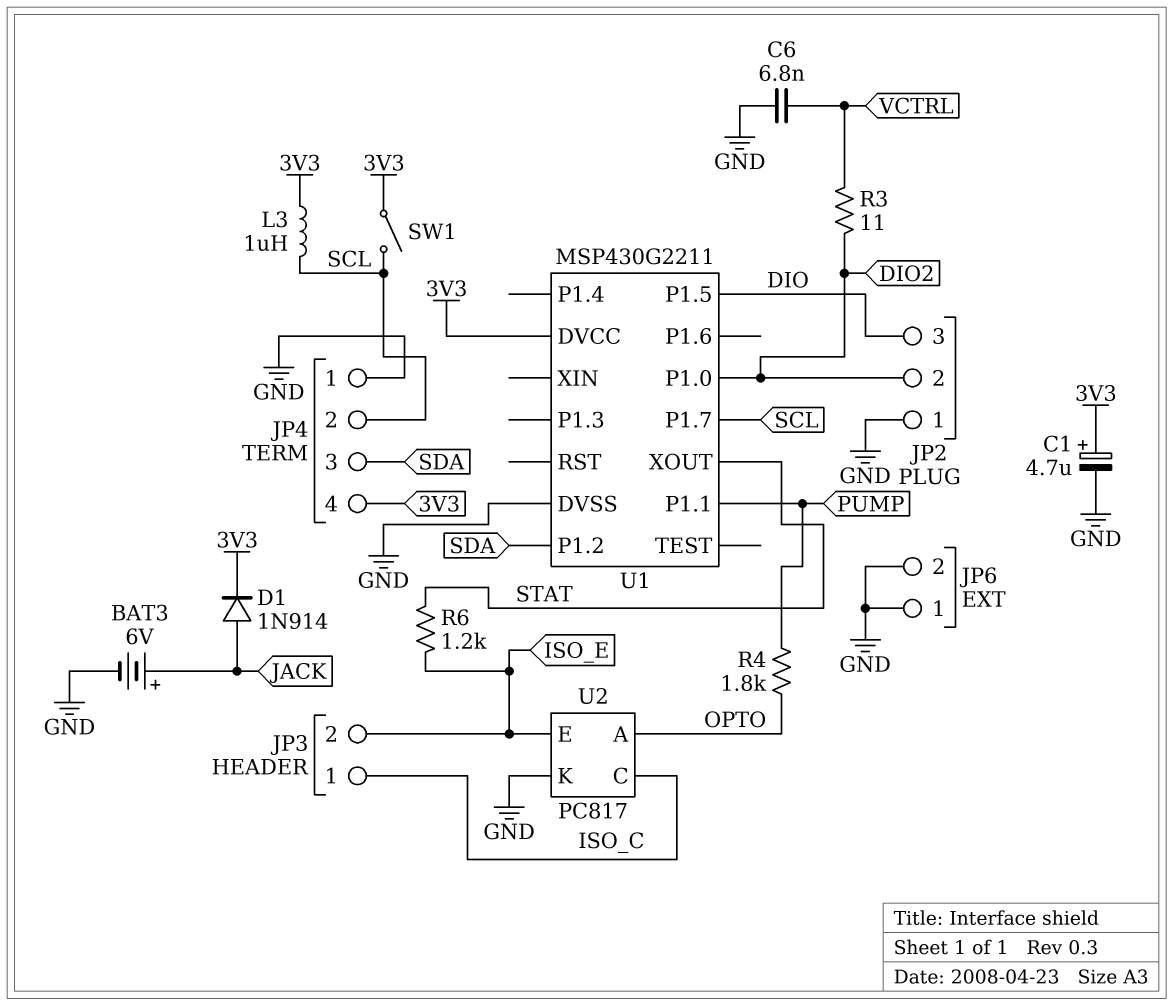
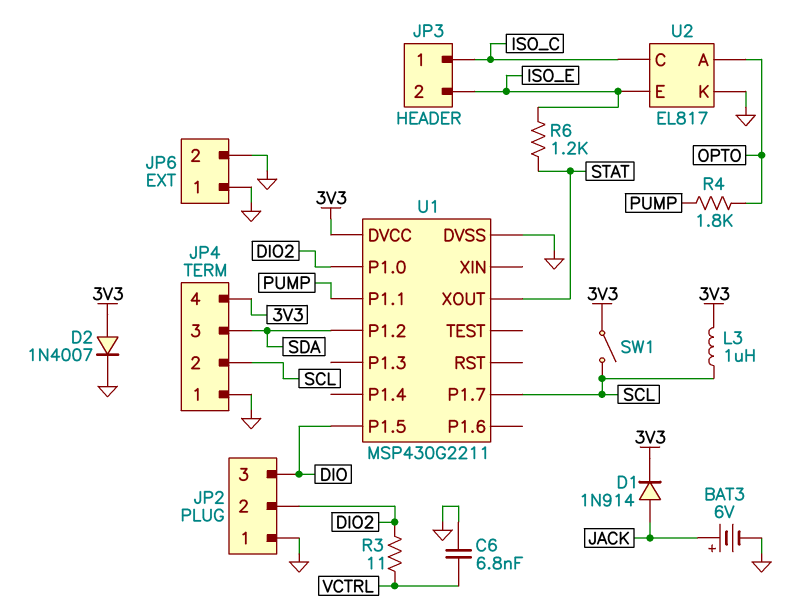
C1: 4.7uF (plus 3V3, minus GND) -> none
D2: none -> diode 1N4007 (A 3V3, K GND)
U2: PC817 -> EL817

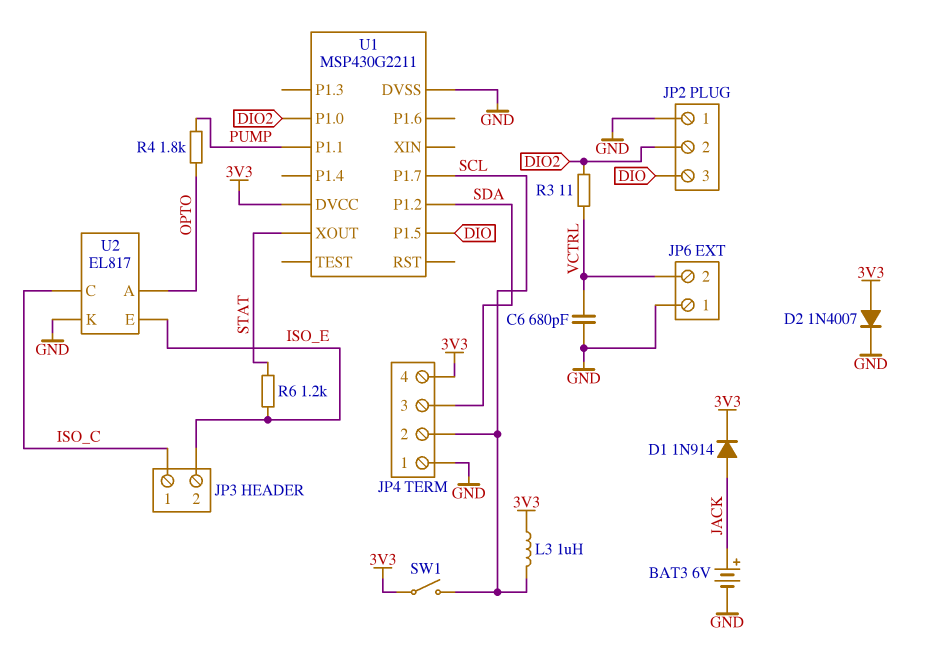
C6: 6.8nF (GND, VCTRL) -> 680pF (GND, VCTRL)
JP6 pin 2: GND -> VCTRL

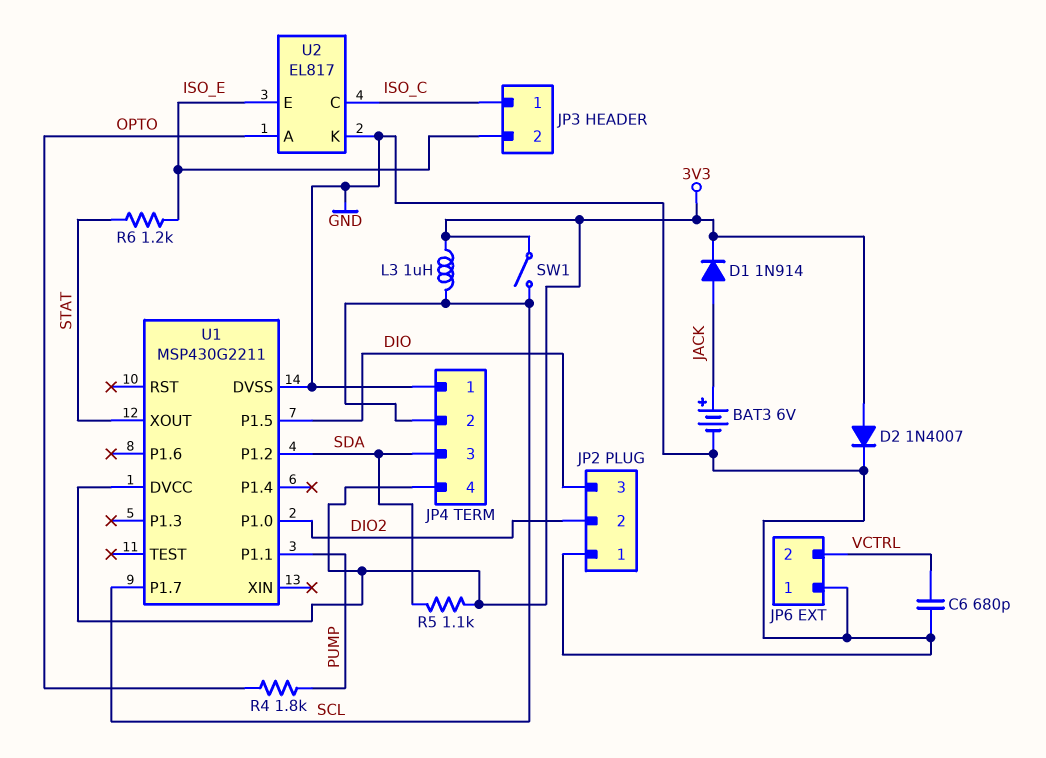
R3: 11 (DIO2, VCTRL) -> none
R5: none -> 1.1k (3V3, SDA)

